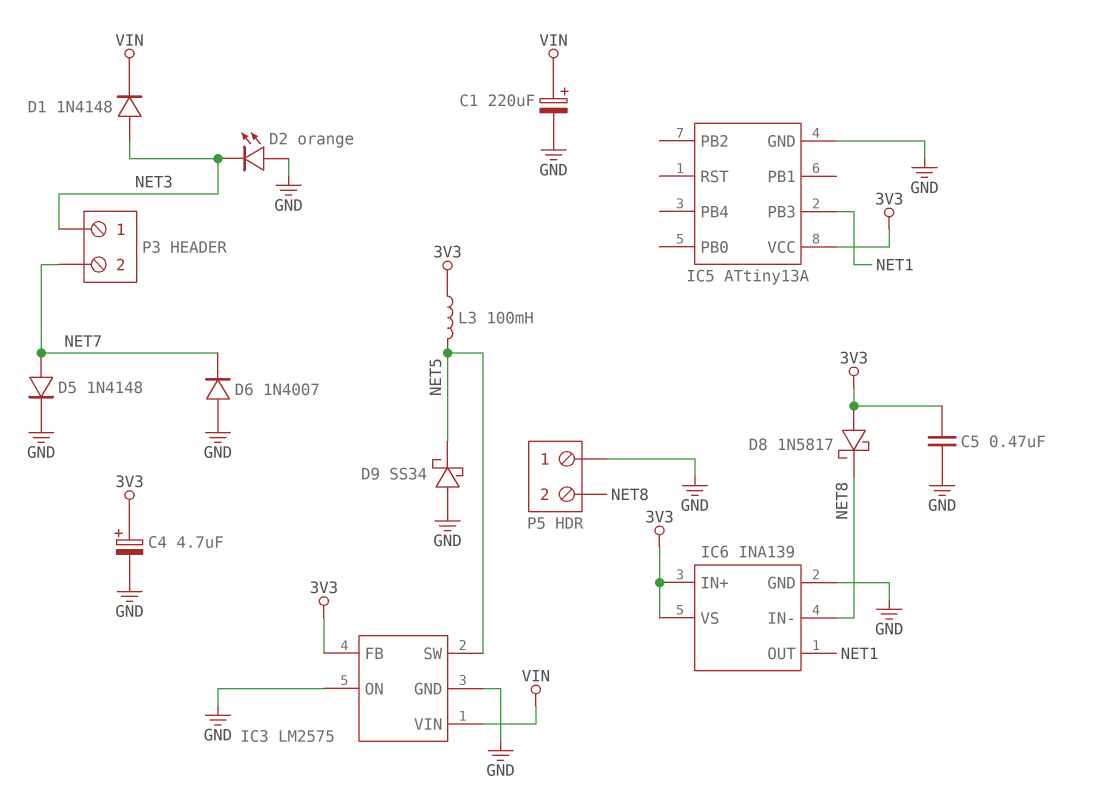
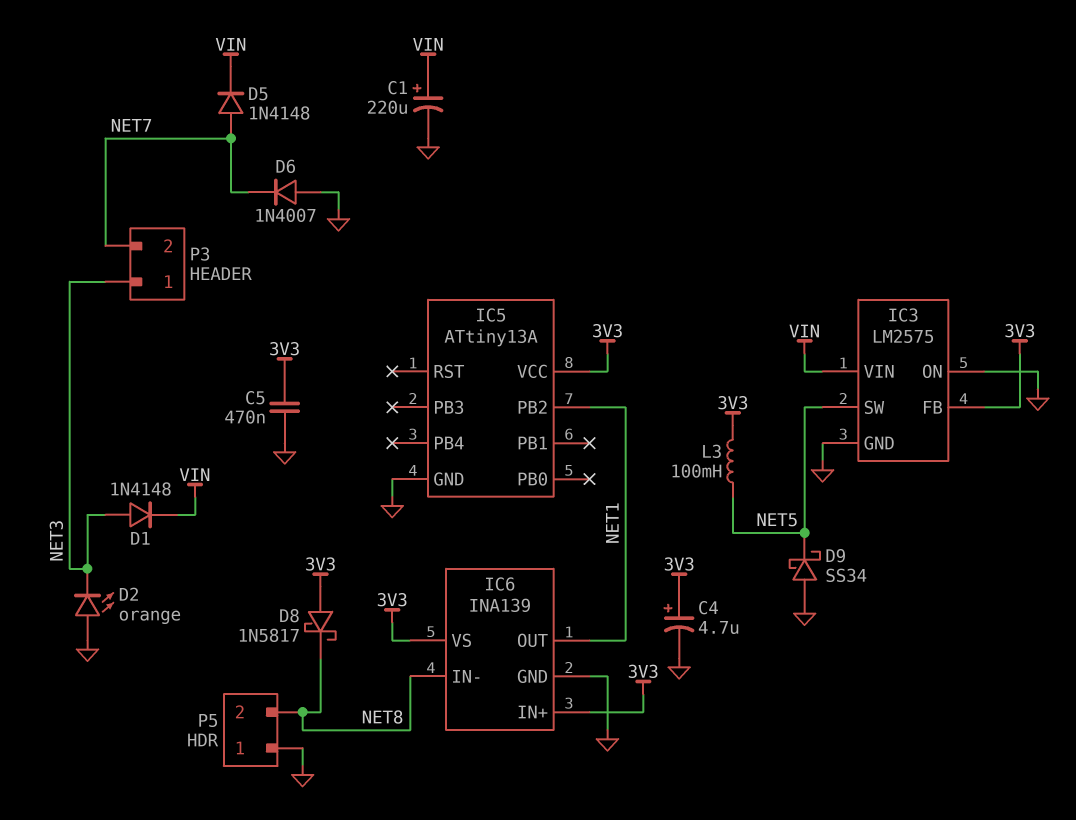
D5: diode 1N4148 (A NET7, K GND) -> diode 1N4148 (A NET7, K VIN)
IC5 pin PB2: none -> NET1
IC5 pin PB3: NET1 -> none

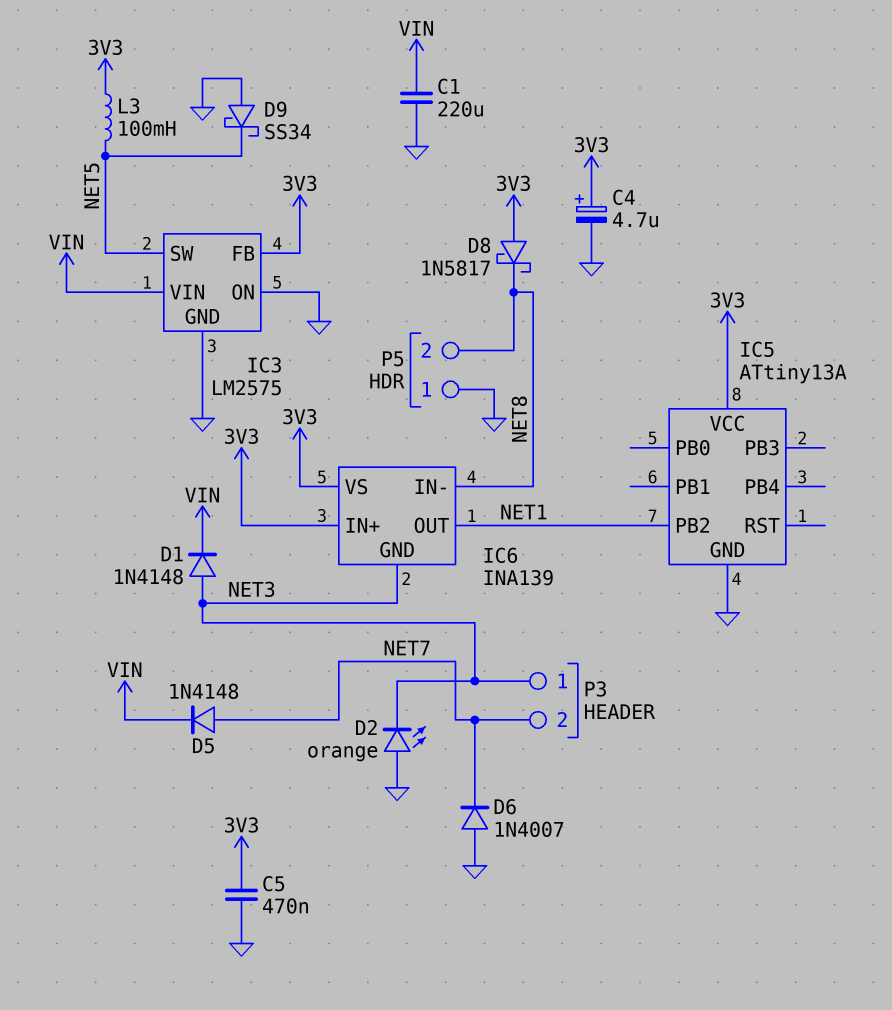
C1: 220uF (plus VIN, minus GND) -> 220uF (GND, VIN)
IC6 pin GND: GND -> NET3

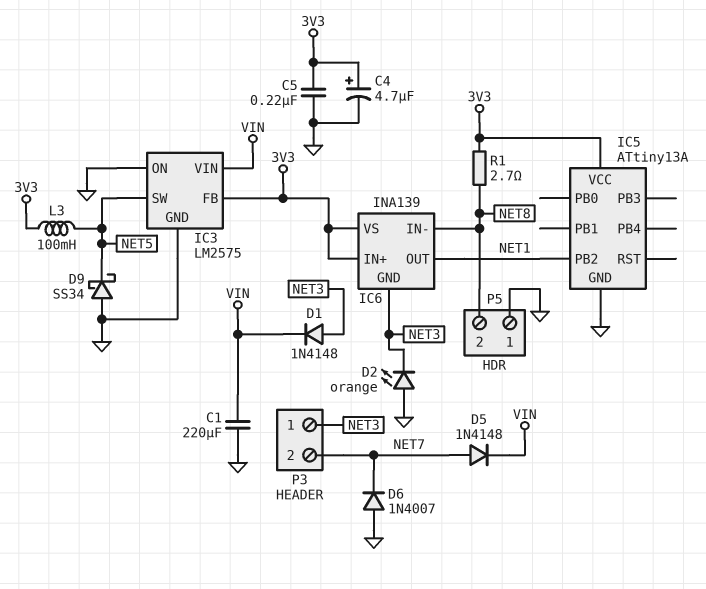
C5: 470nF (3V3, GND) -> 220nF (3V3, GND)
D8: schottky 1N5817 (A 3V3, K NET8) -> none
R1: none -> 2.7 (3V3, NET8)

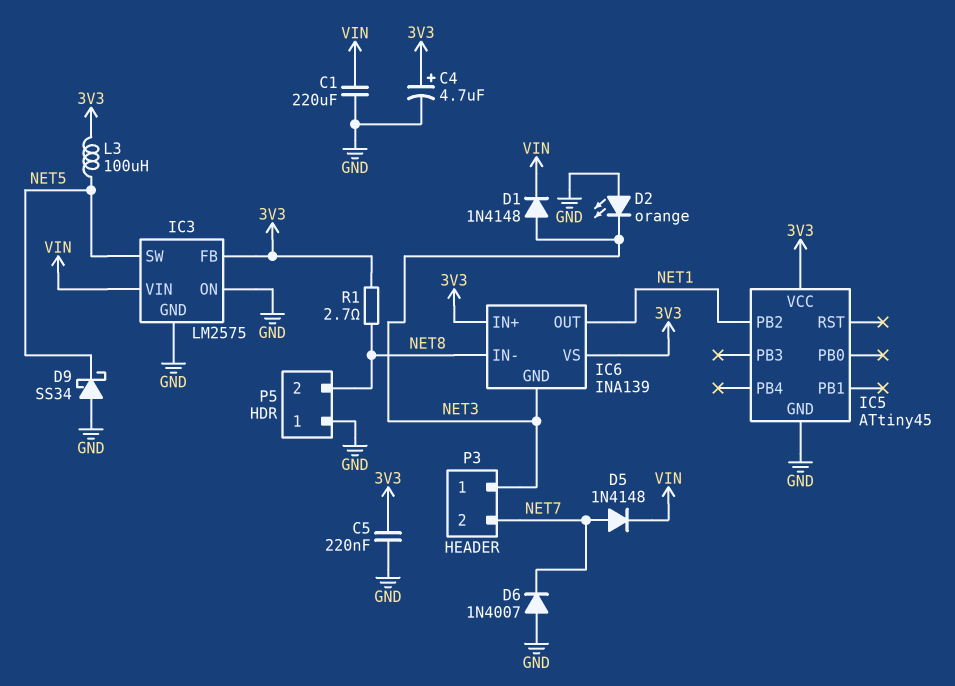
IC5: ATtiny13A -> ATtiny45
L3: 100mH (3V3, NET5) -> 100uH (3V3, NET5)

